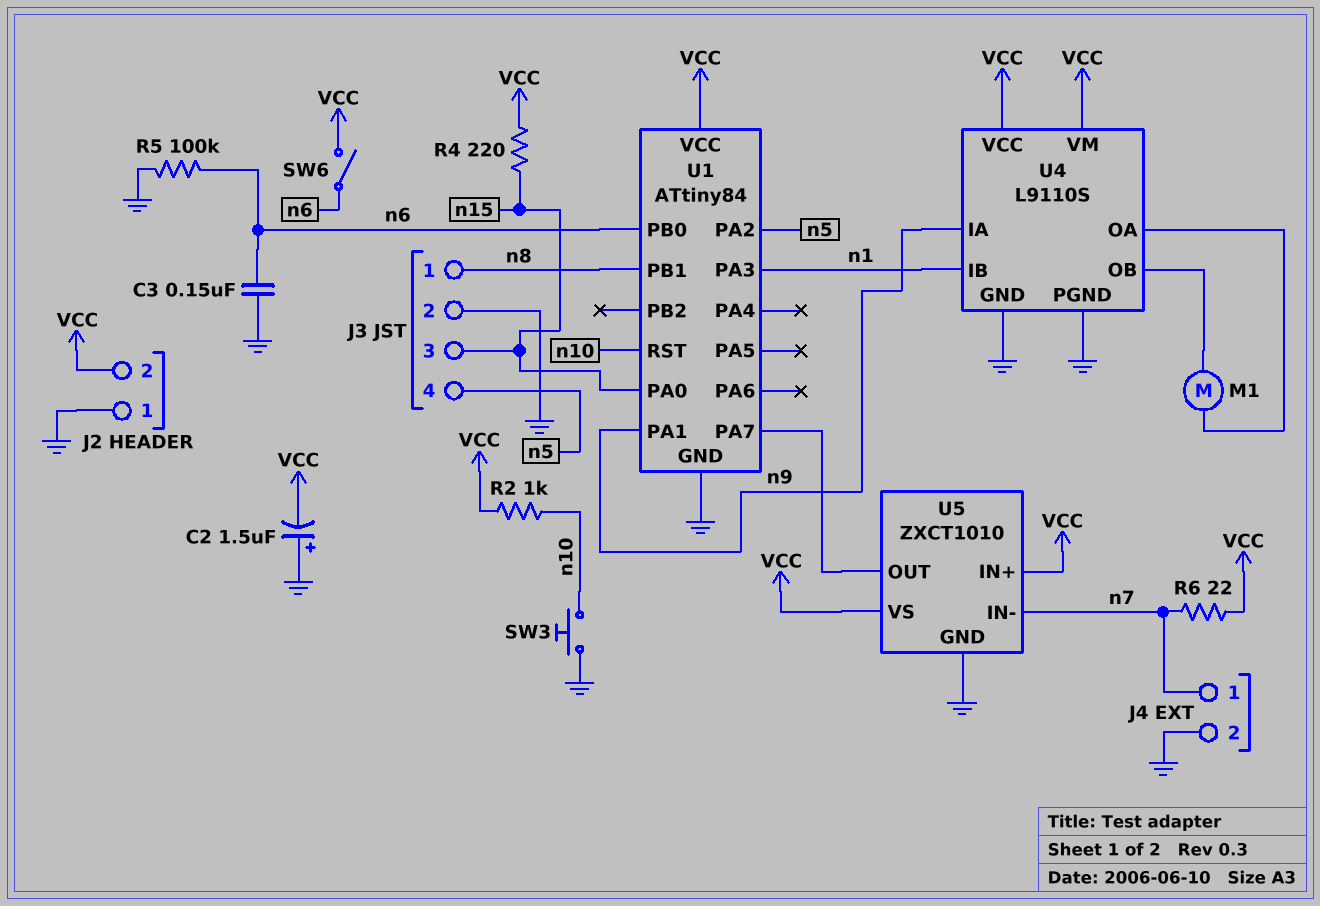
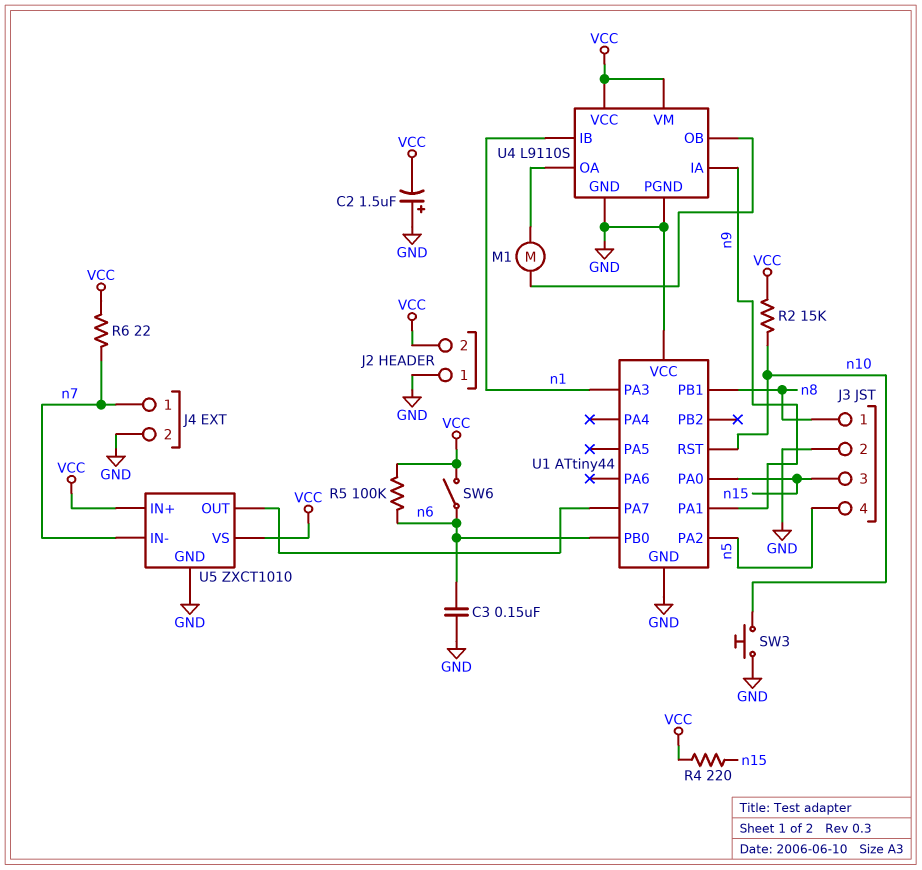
R2: 1k (VCC, n10) -> 15k (VCC, n10)
R5: 100k (GND, n6) -> 100k (VCC, n6)
U1: ATtiny84 -> ATtiny44
U1 pin VCC: VCC -> GND

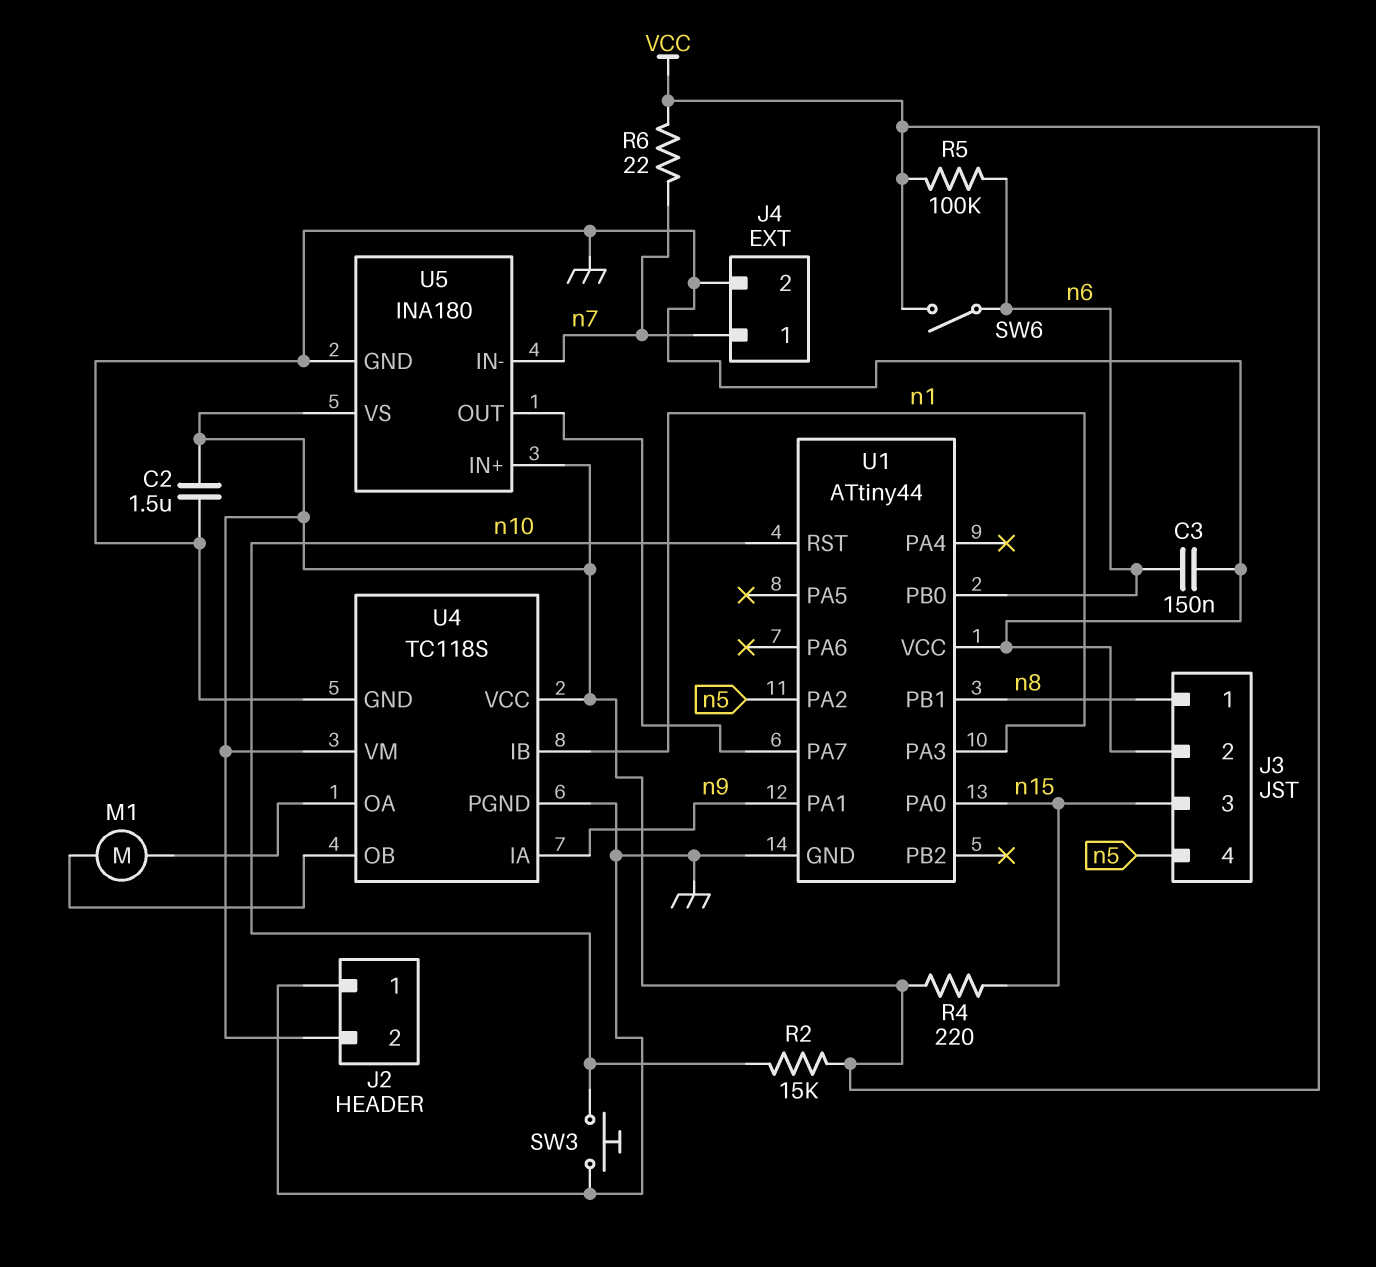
C2: 1.5uF (plus GND, minus VCC) -> 1.5uF (GND, VCC)
U4: L9110S -> TC118S
U5: ZXCT1010 -> INA180

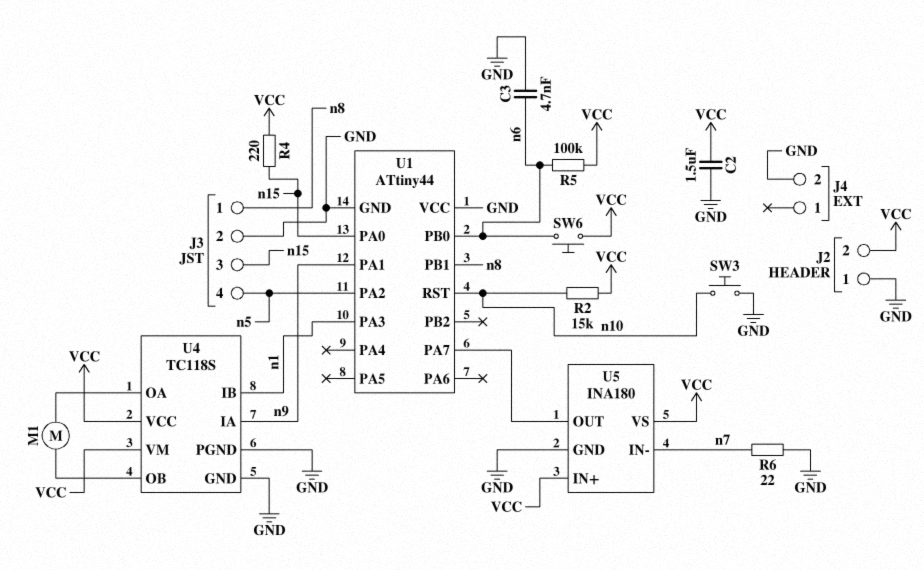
C3: 150nF (GND, n6) -> 4.7nF (GND, n6)
J4 pin 1: n7 -> none
R6: 22 (VCC, n7) -> 22 (GND, n7)
SW6: switch (VCC, n6) -> button (VCC, n6)

